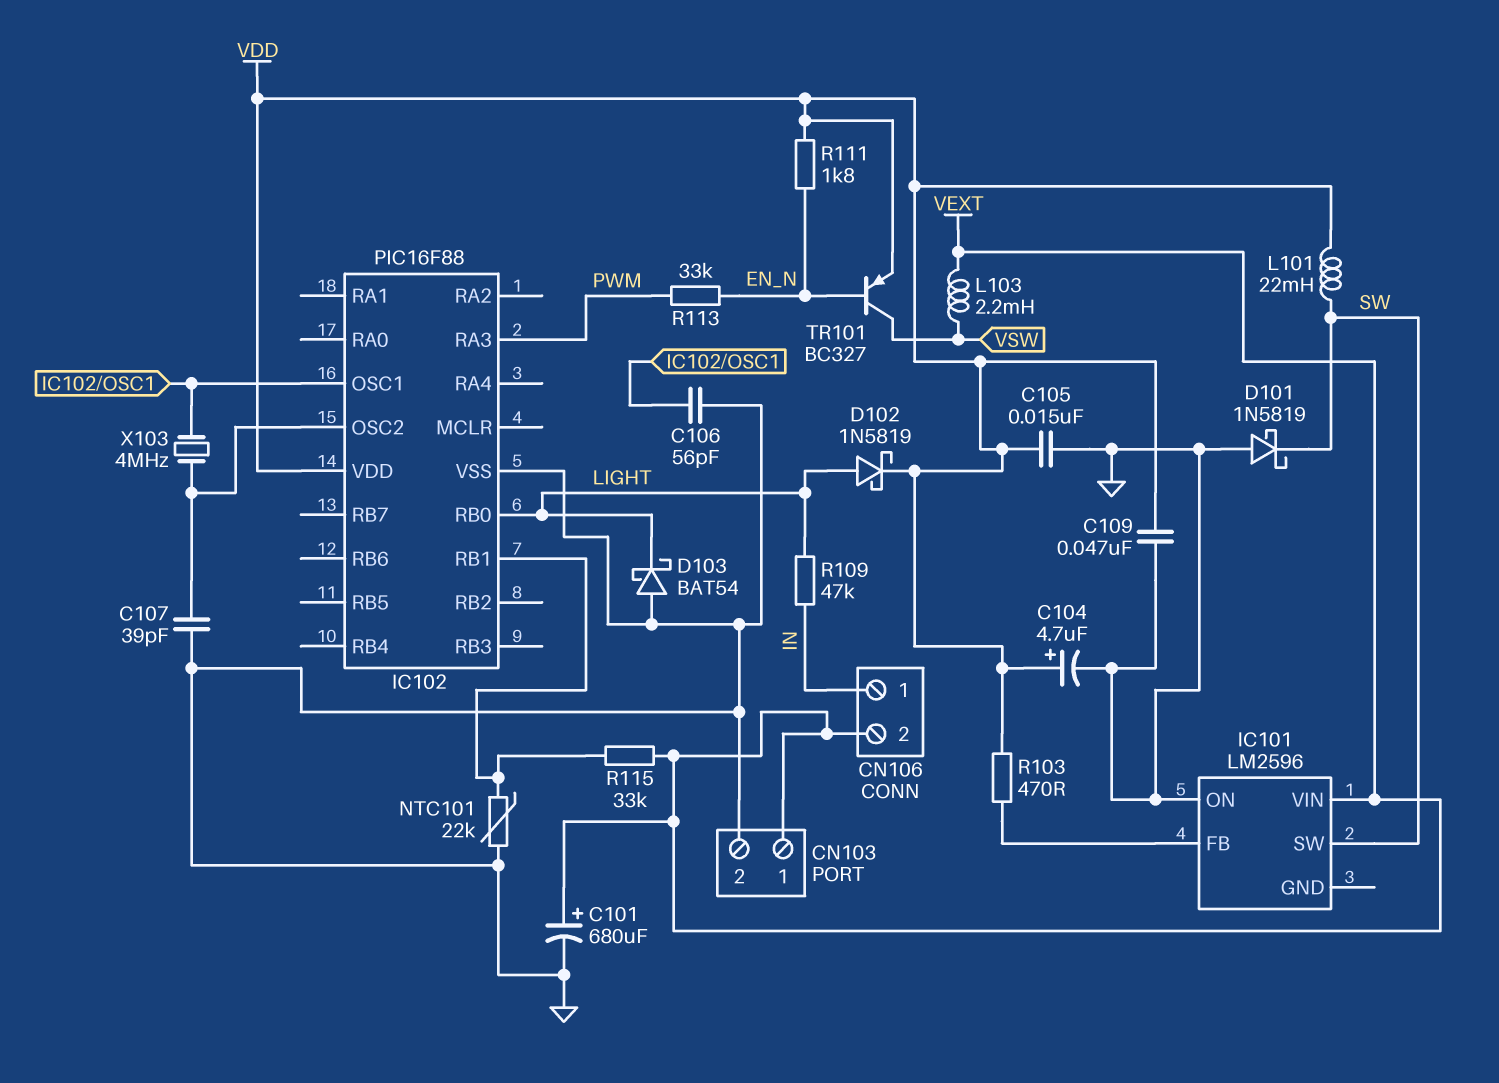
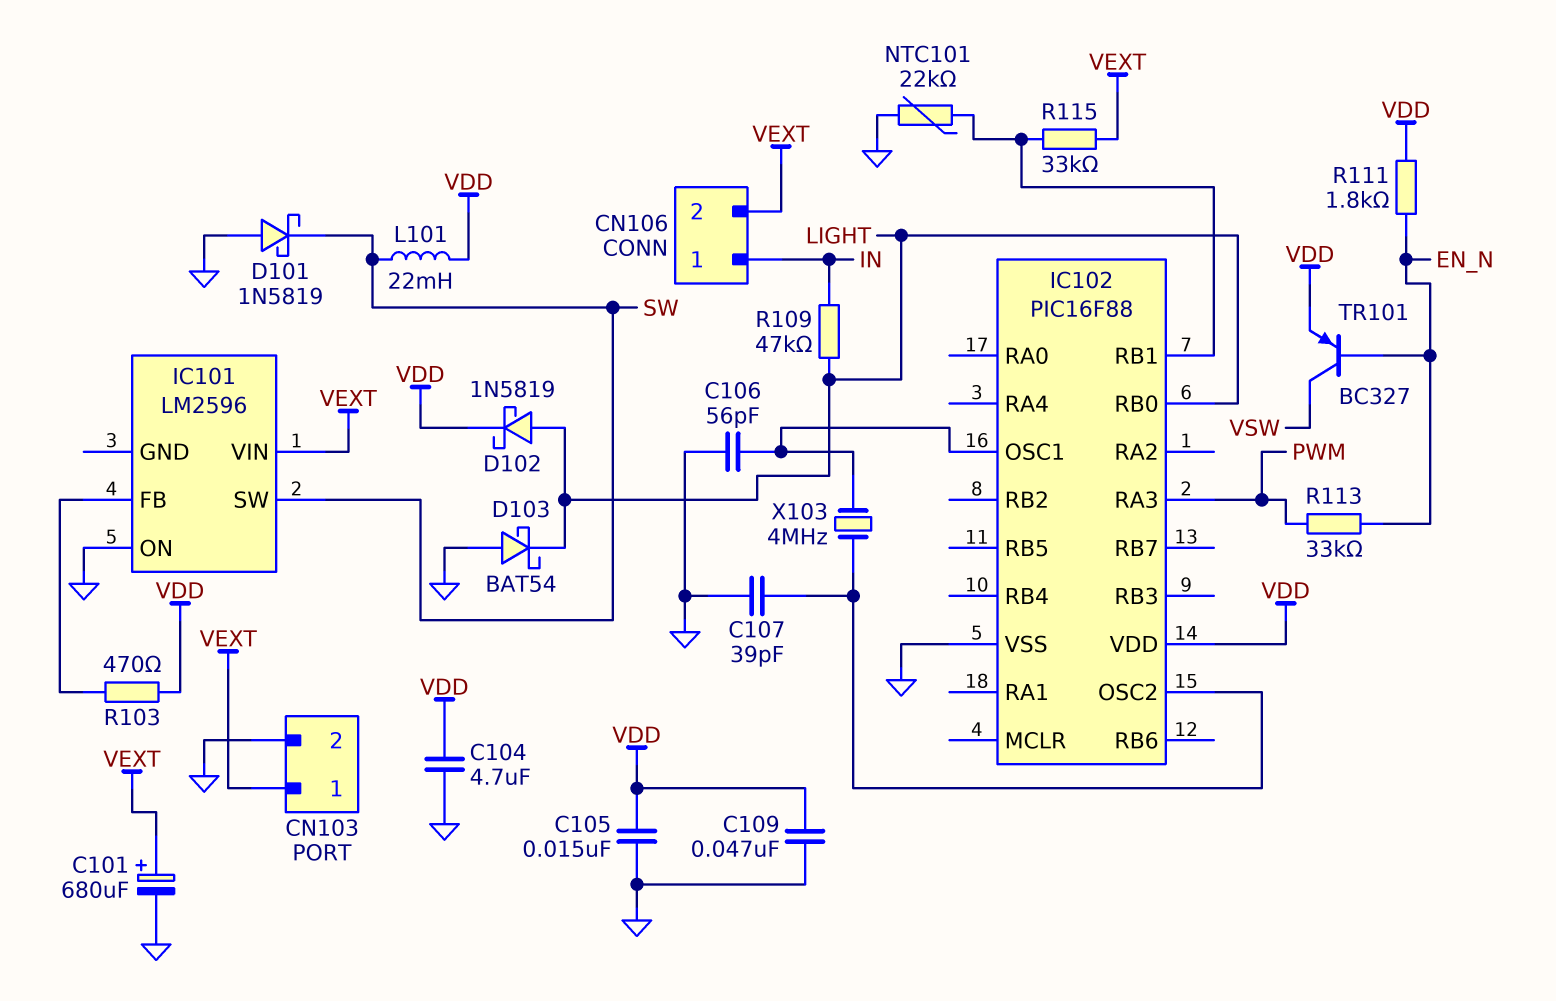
C104: 4.7uF (plus VDD, minus GND) -> 4.7uF (GND, VDD)
L103: 2.2mH (VEXT, VSW) -> none

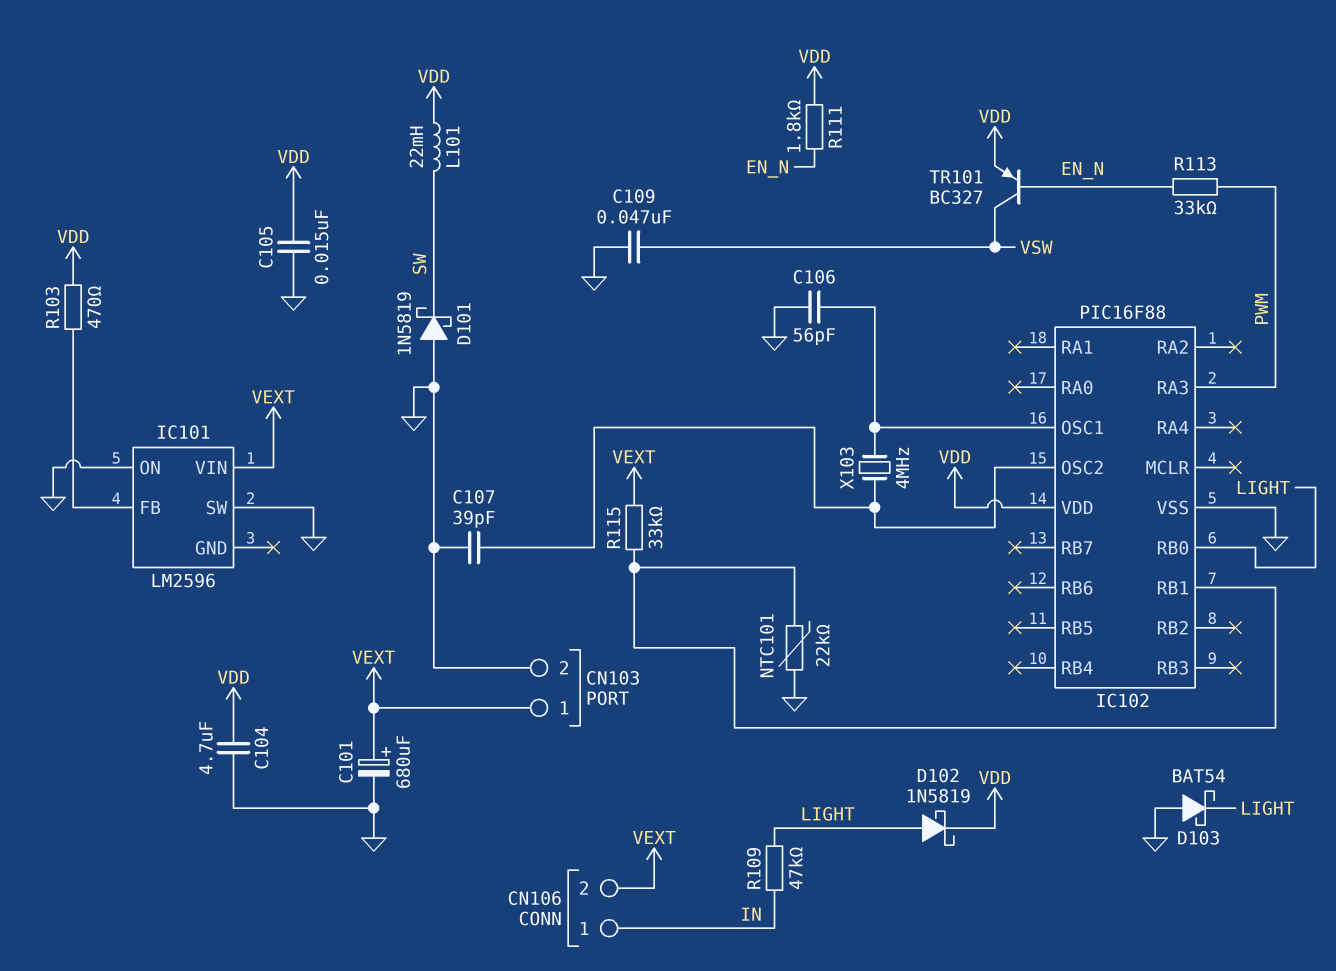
C109: 47nF (GND, VDD) -> 47nF (GND, VSW)
IC101 pin SW: SW -> GND

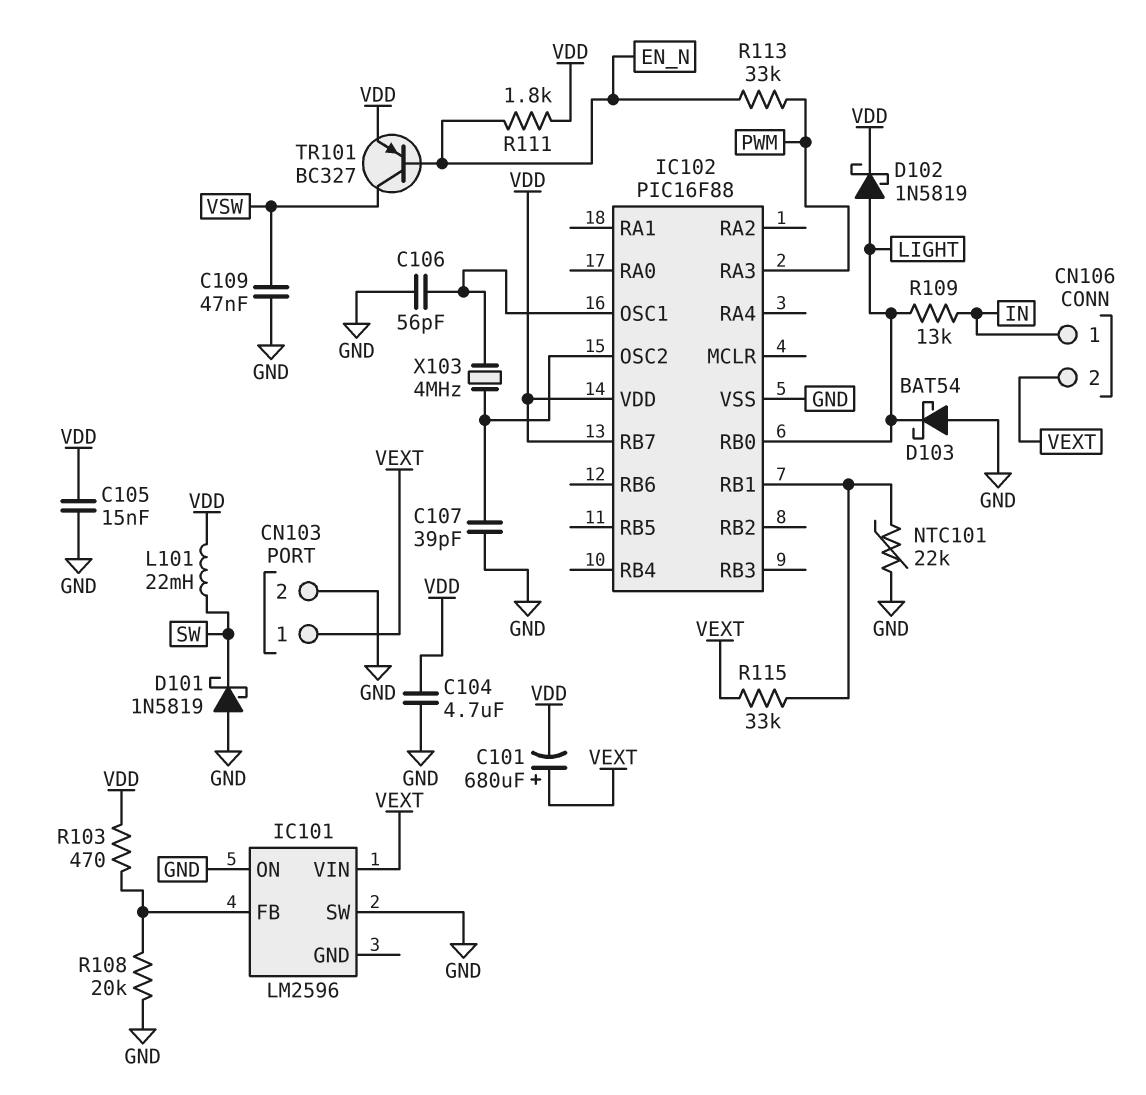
C101: 680uF (plus VEXT, minus GND) -> 680uF (plus VEXT, minus VDD)
IC102 pin RB7: none -> VDD
R108: none -> 20k (GND, IC101/FB)
R109: 47k (IN, LIGHT) -> 13k (IN, LIGHT)

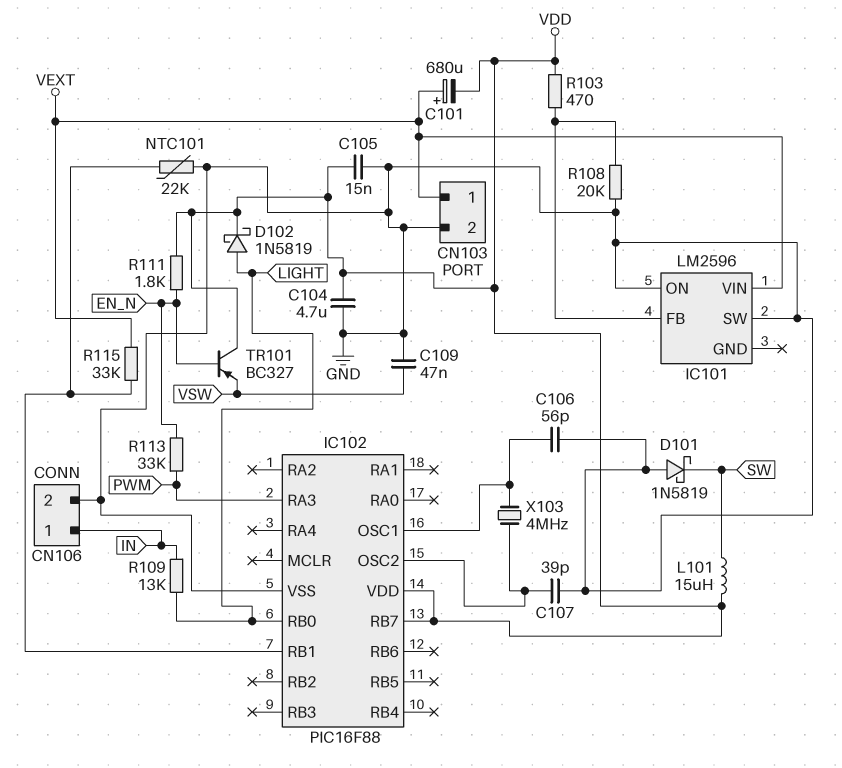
CN106 pin 2: VEXT -> GND
D103: schottky BAT54 (A GND, K LIGHT) -> none
L101: 22mH (SW, VDD) -> 15uH (SW, VDD)
TR101: PNP BC327 (B EN_N, C VSW, E VDD) -> PNP BC327 (B EN_N, C VDD, E VSW)

